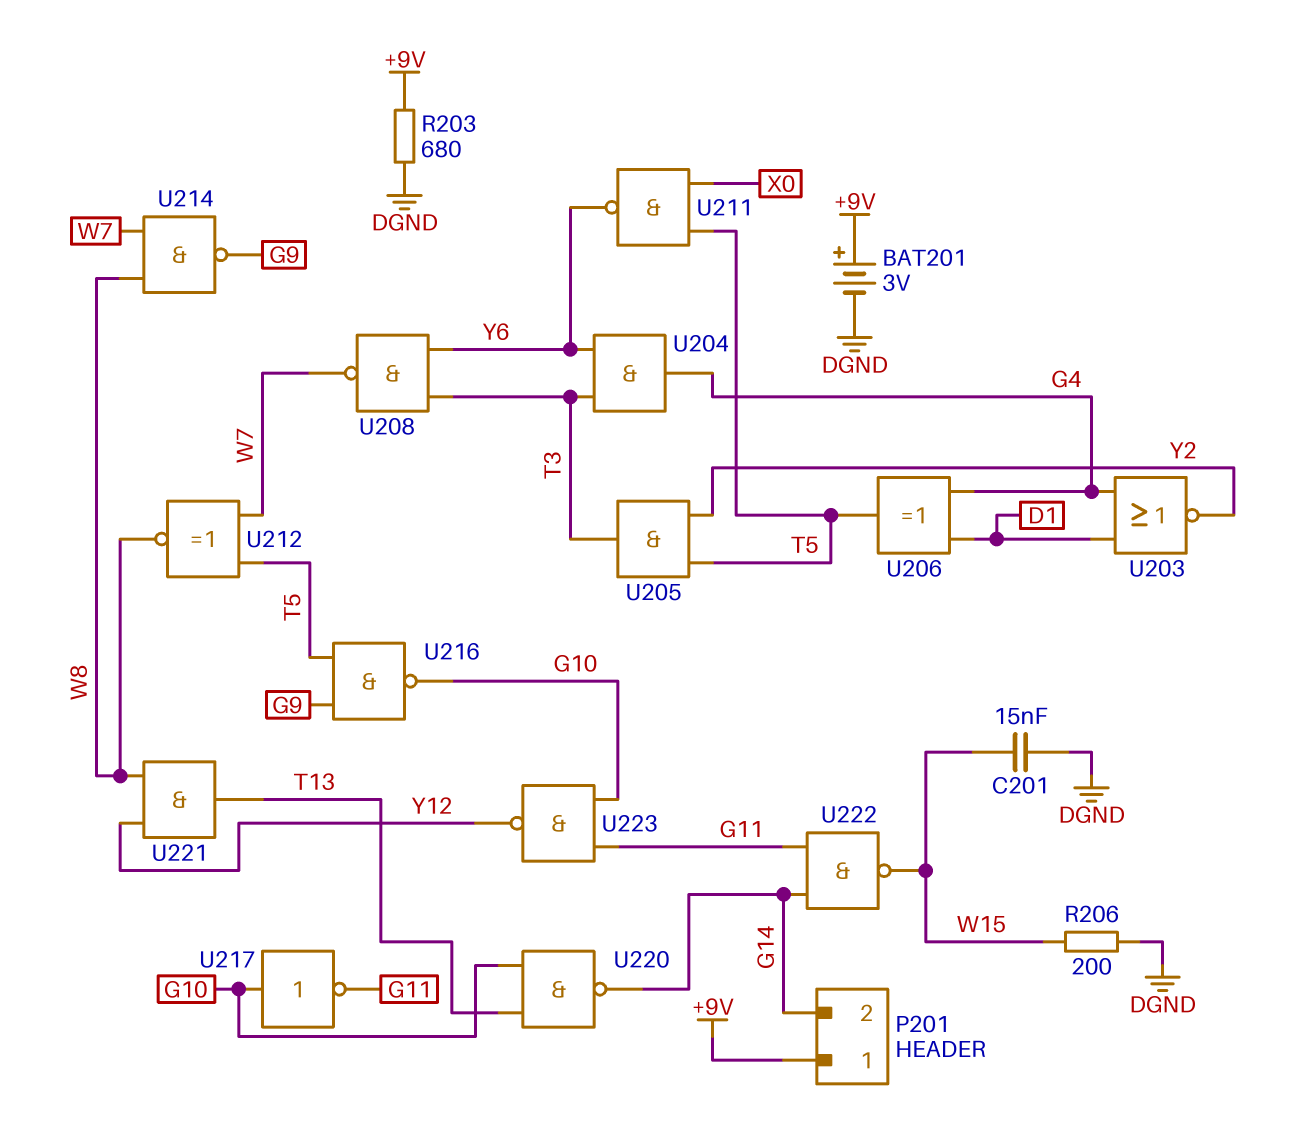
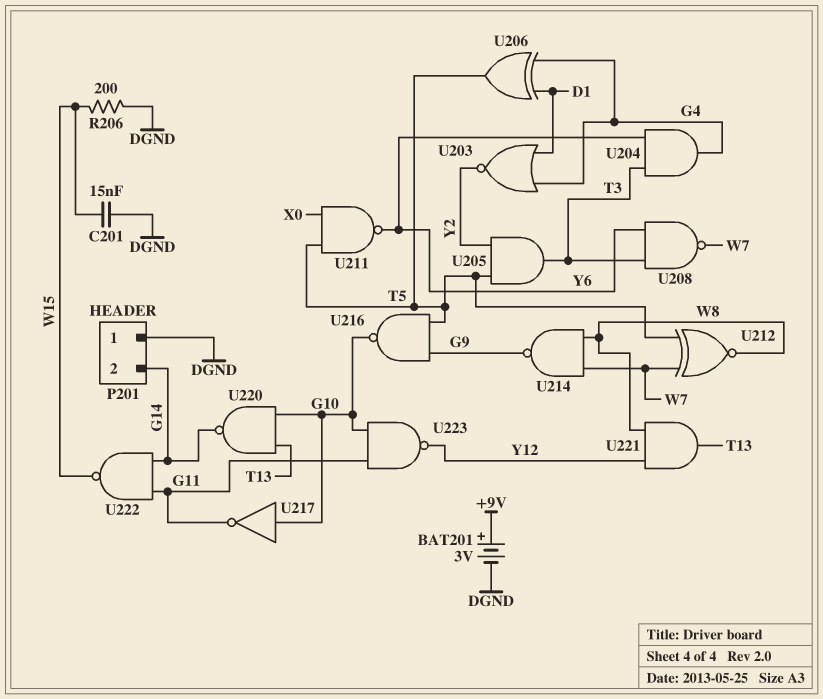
P201 pin 1: +9V -> DGND
R203: 680 (+9V, DGND) -> none

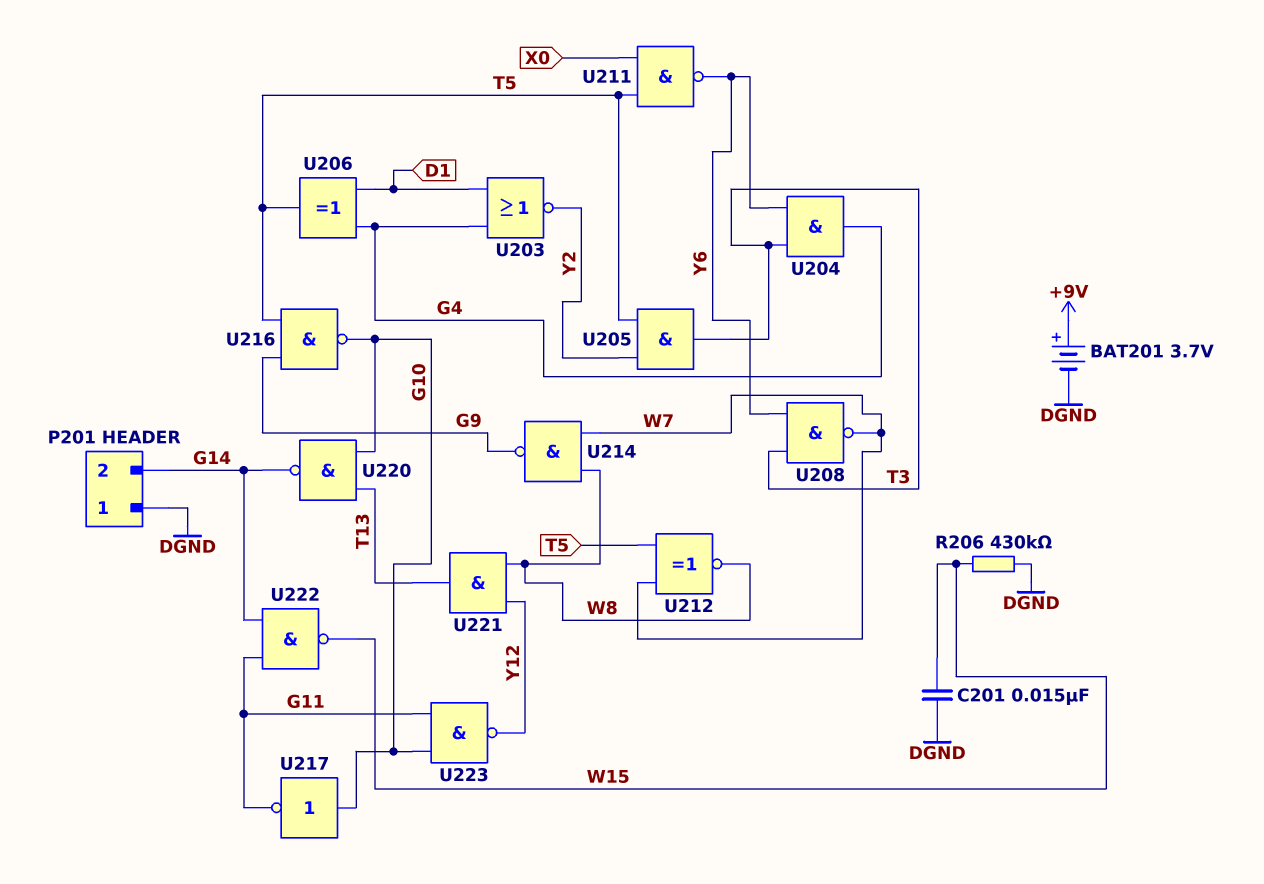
BAT201: 3V (plus +9V, minus DGND) -> 3.7V (plus +9V, minus DGND)
R206: 200 (DGND, W15) -> 430k (DGND, W15)

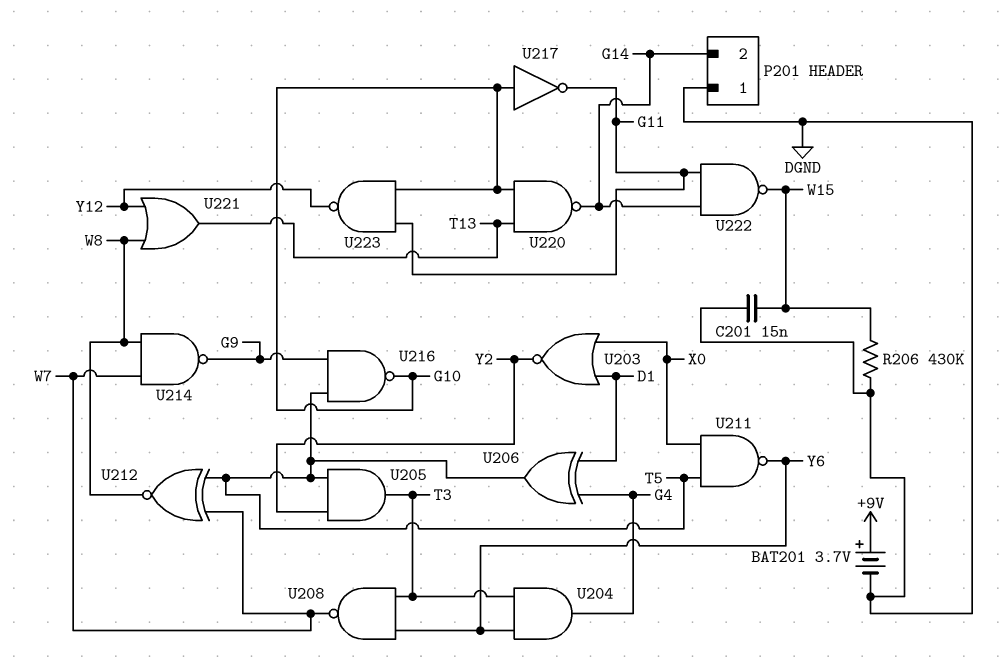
U203: NOR (in D1, in G4, out Y2) -> NOR (in D1, in X0, out Y2)
U221: AND (in W8, in Y12, out T13) -> OR (in W8, in Y12, out T13)

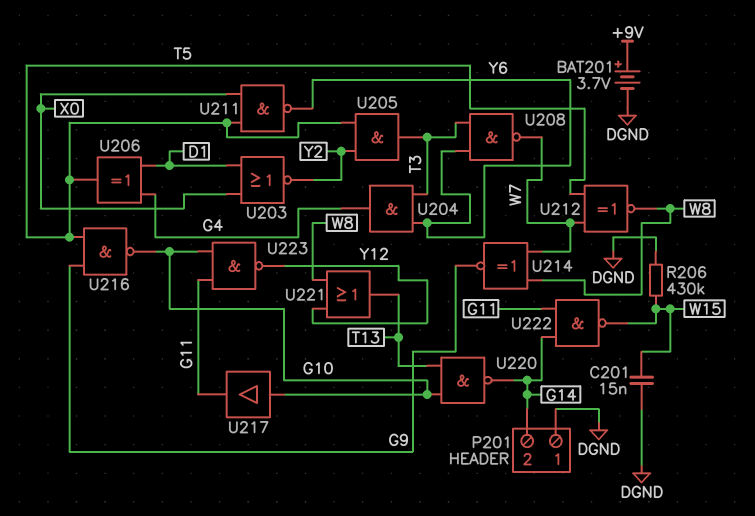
U214: NAND (in W7, in W8, out G9) -> XNOR (in W7, in W8, out G9)
U217: NOT (in G10, out G11) -> buffer (in G10, out G11)

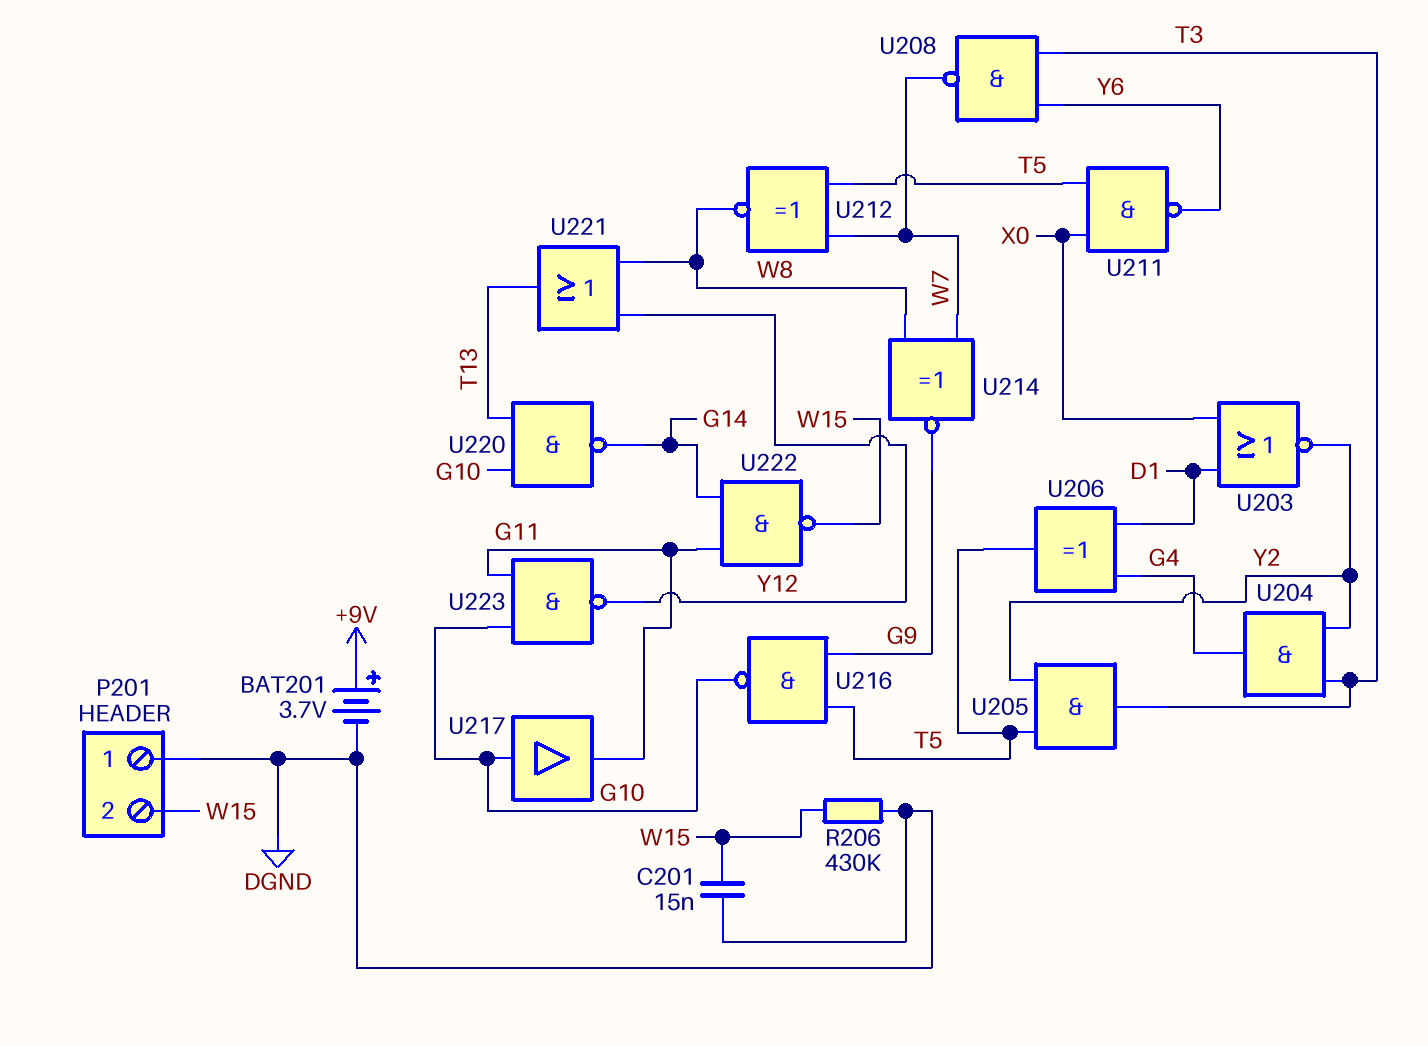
P201 pin 2: G14 -> W15
U204: AND (in T3, in Y6, out G4) -> AND (in T3, in Y2, out G4)

